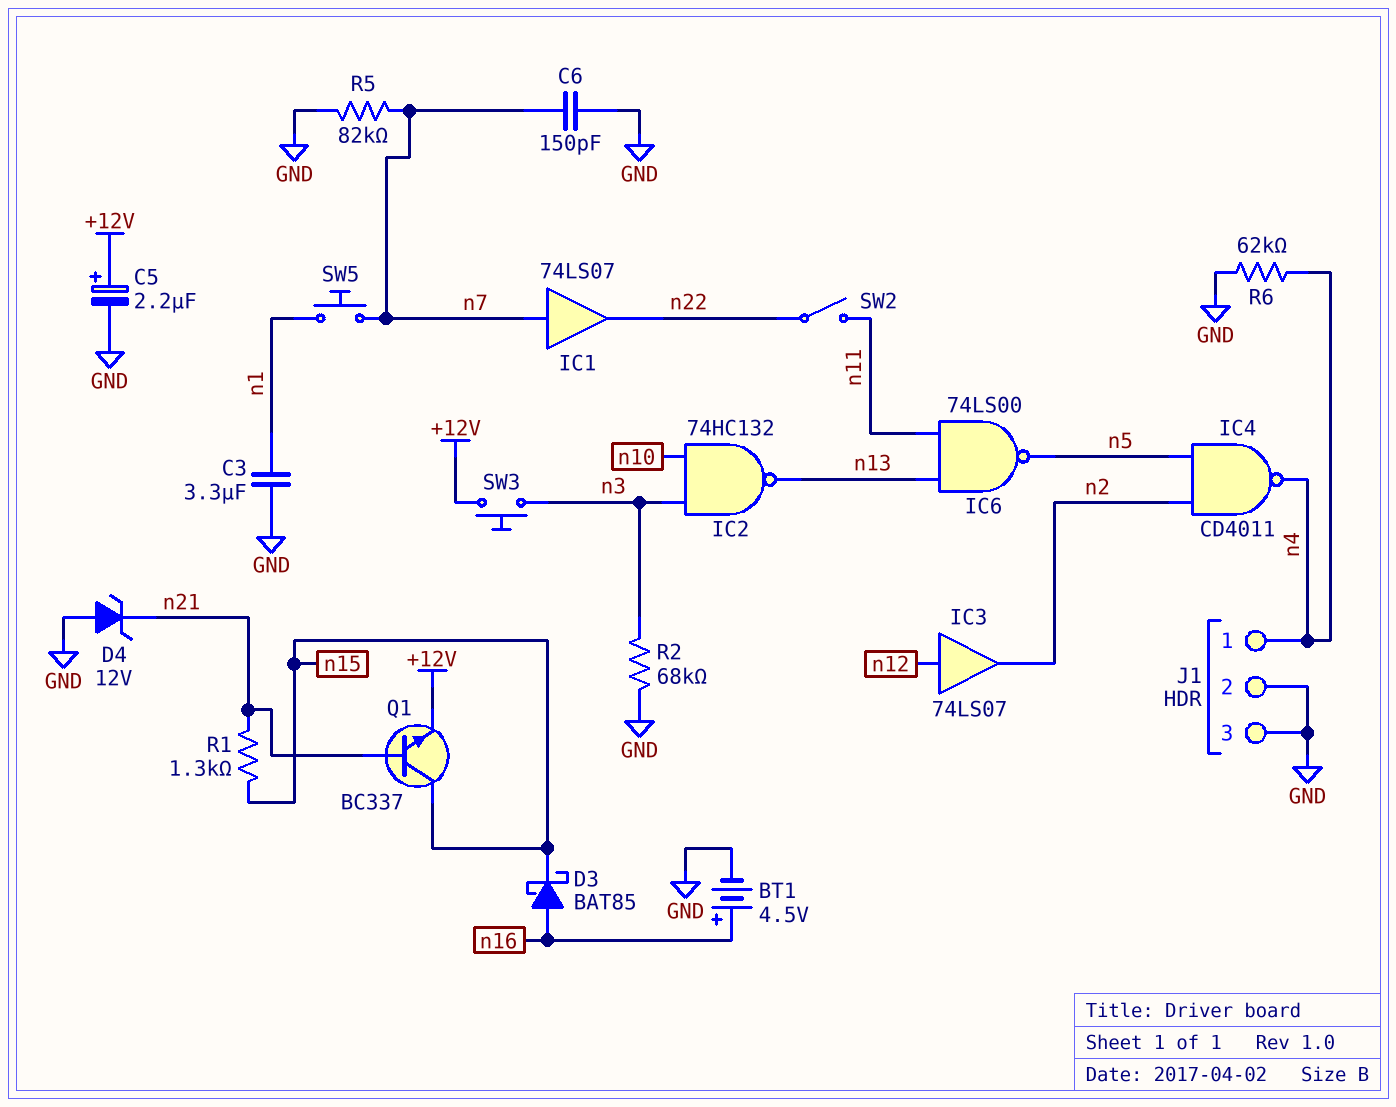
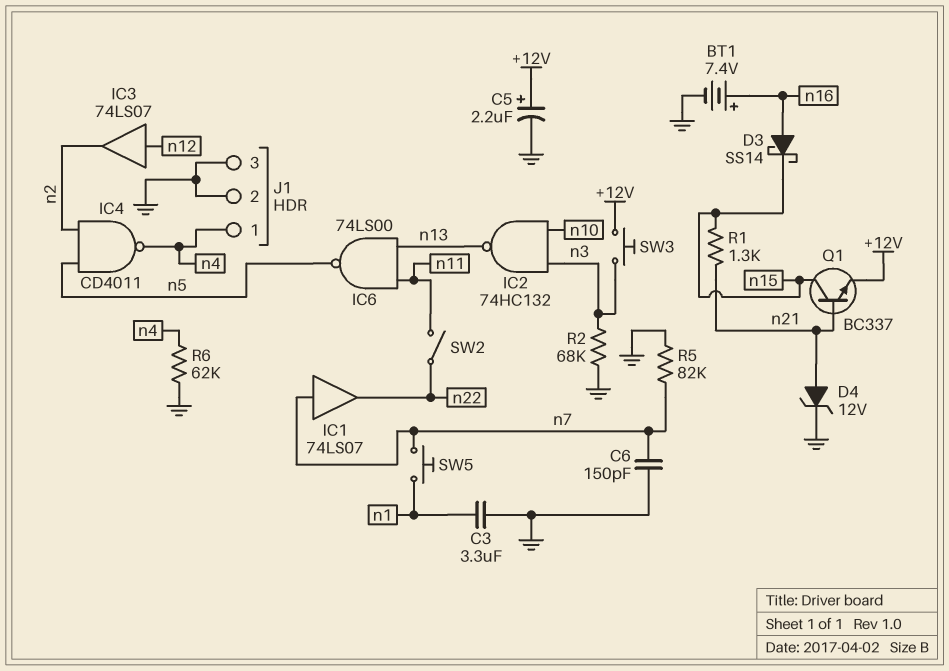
BT1: 4.5V (plus n16, minus GND) -> 7.4V (plus n16, minus GND)
D3: schottky BAT85 (A n16, K n15) -> schottky SS14 (A n16, K n15)
D4: zener 12V (A GND, K n21) -> zener 12V (A n21, K GND)

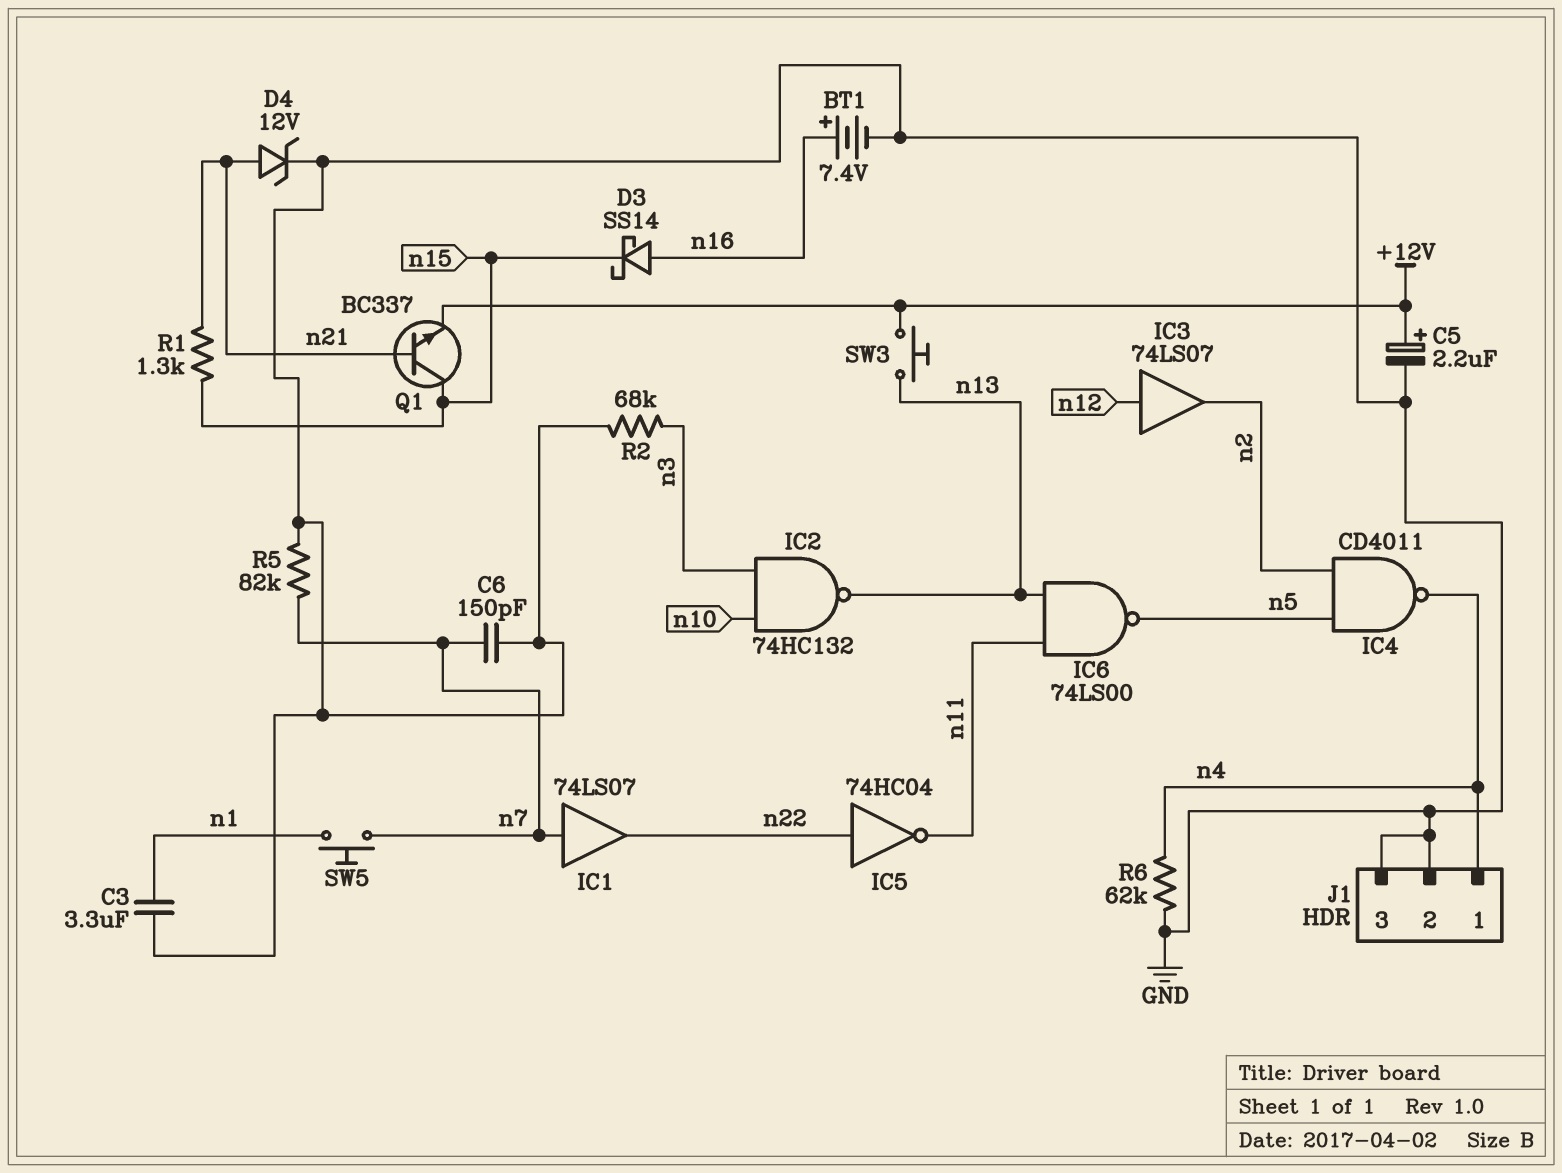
IC5: none -> NOT 74HC04 (in n22, out n11)
SW2: switch (n11, n22) -> none
SW3: button (+12V, n3) -> button (+12V, n13)

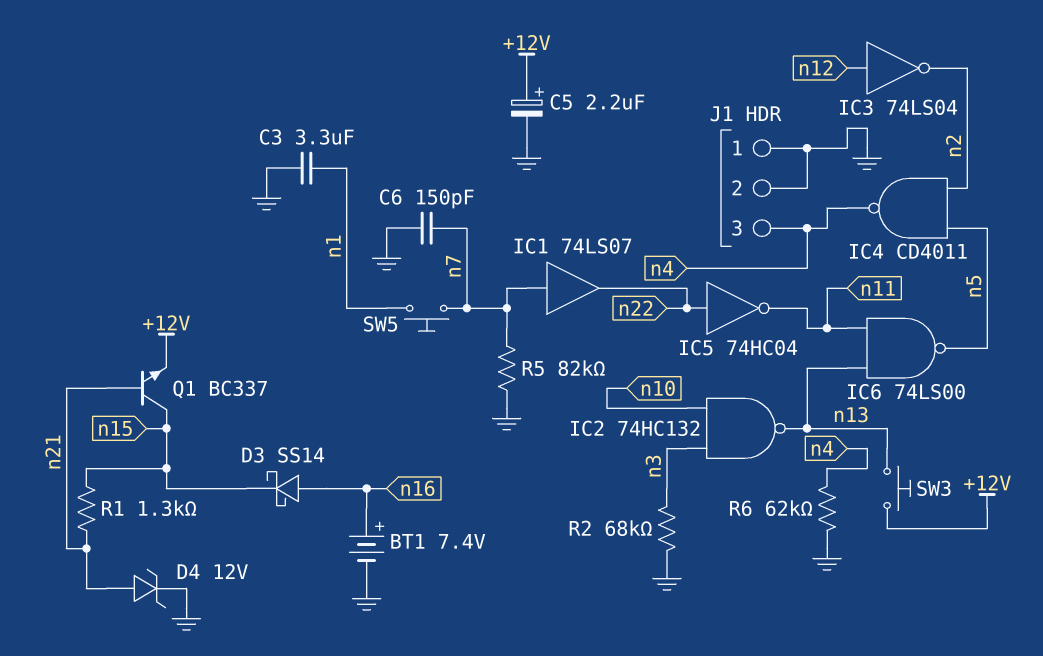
IC3: buffer 74LS07 (in n12, out n2) -> NOT 74LS04 (in n12, out n2)
J1 pin 1: n4 -> GND
J1 pin 3: GND -> n4

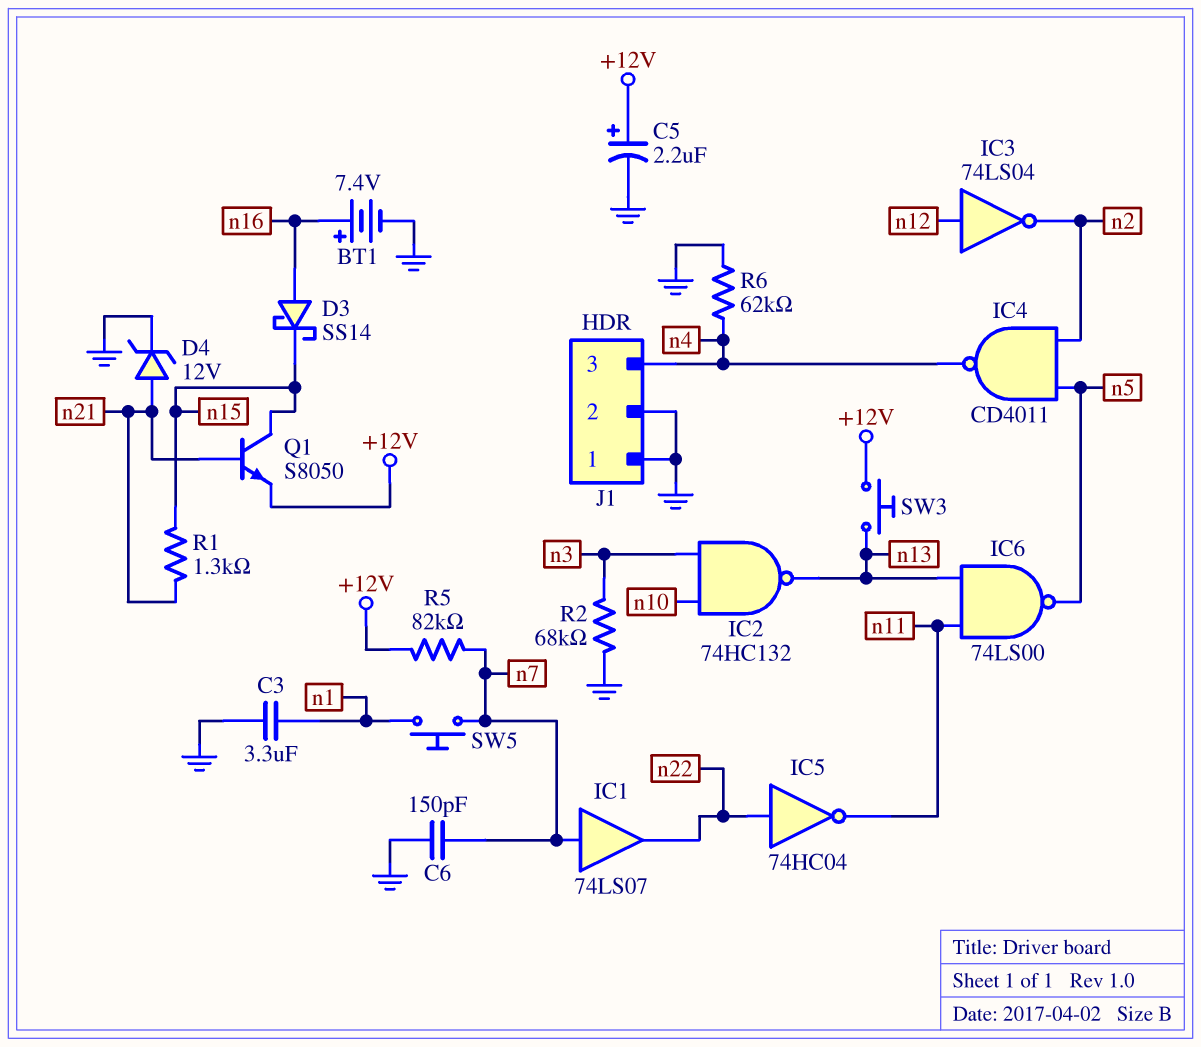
Q1: NPN BC337 (B n21, C n15, E +12V) -> NPN S8050 (B n21, C n15, E +12V)
R5: 82k (GND, n7) -> 82k (+12V, n7)

